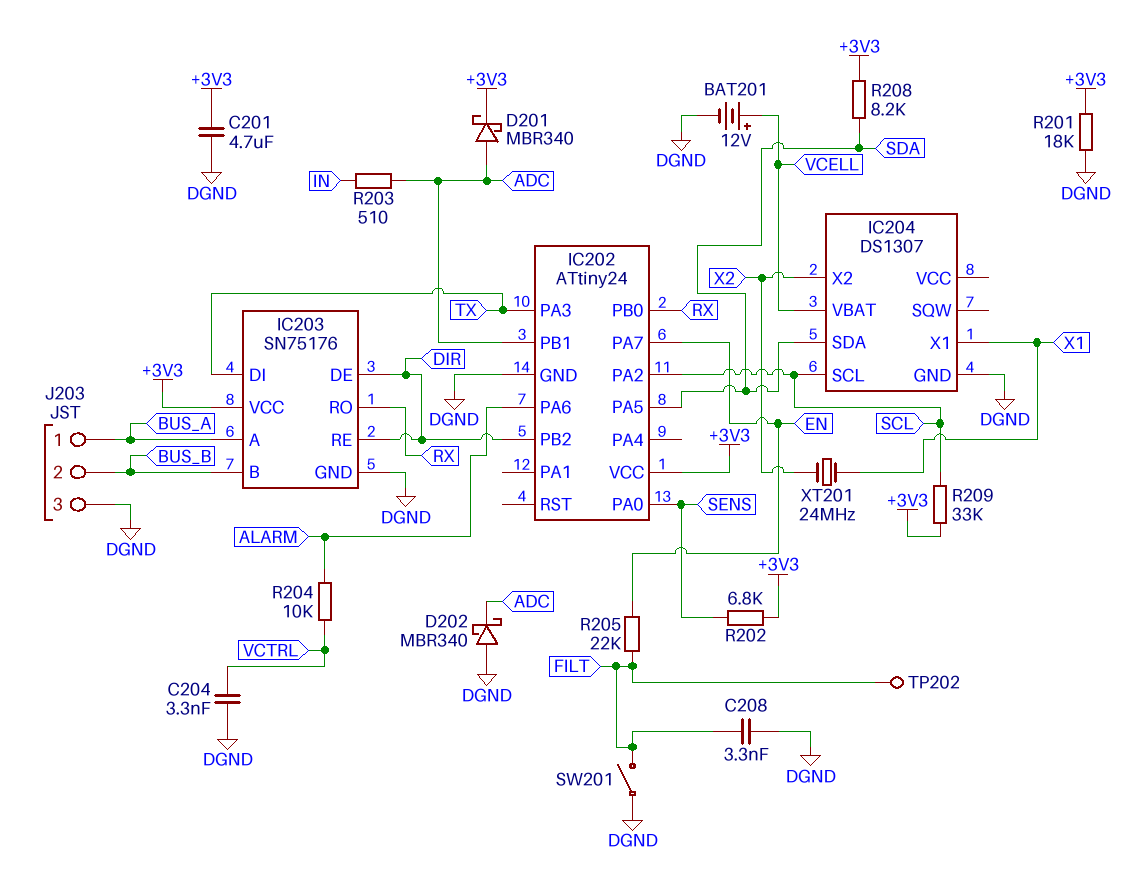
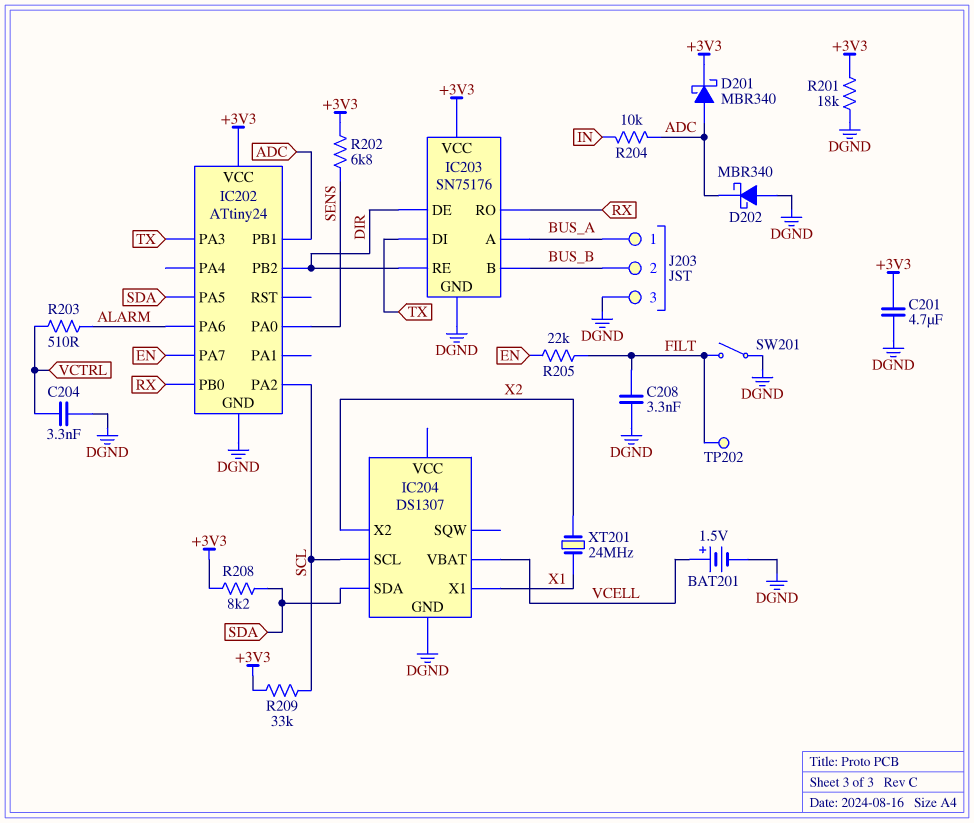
BAT201: 12V (plus VCELL, minus DGND) -> 1.5V (plus VCELL, minus DGND)
R203: 510 (ADC, IN) -> 510 (ALARM, VCTRL)
R204: 10k (ALARM, VCTRL) -> 10k (ADC, IN)

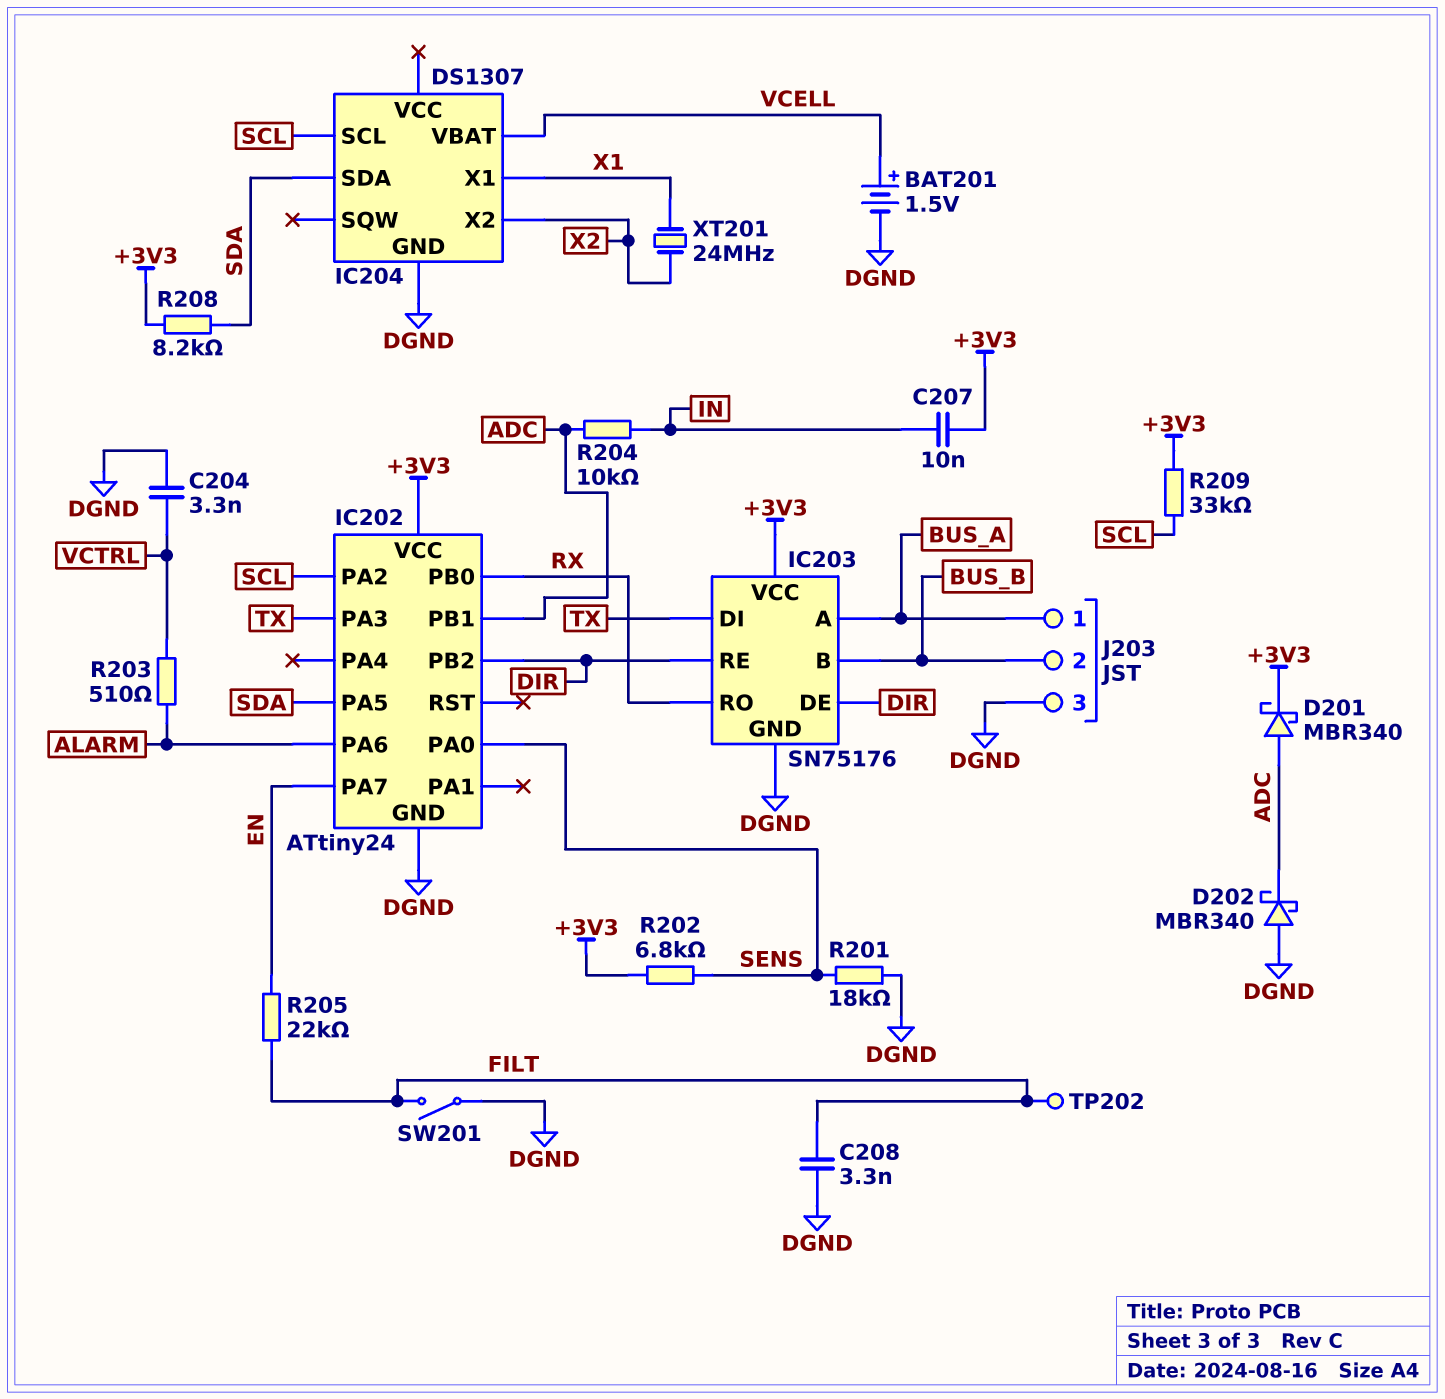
C201: 4.7uF (+3V3, DGND) -> none
C207: none -> 10nF (+3V3, IN)
R201: 18k (+3V3, DGND) -> 18k (DGND, SENS)

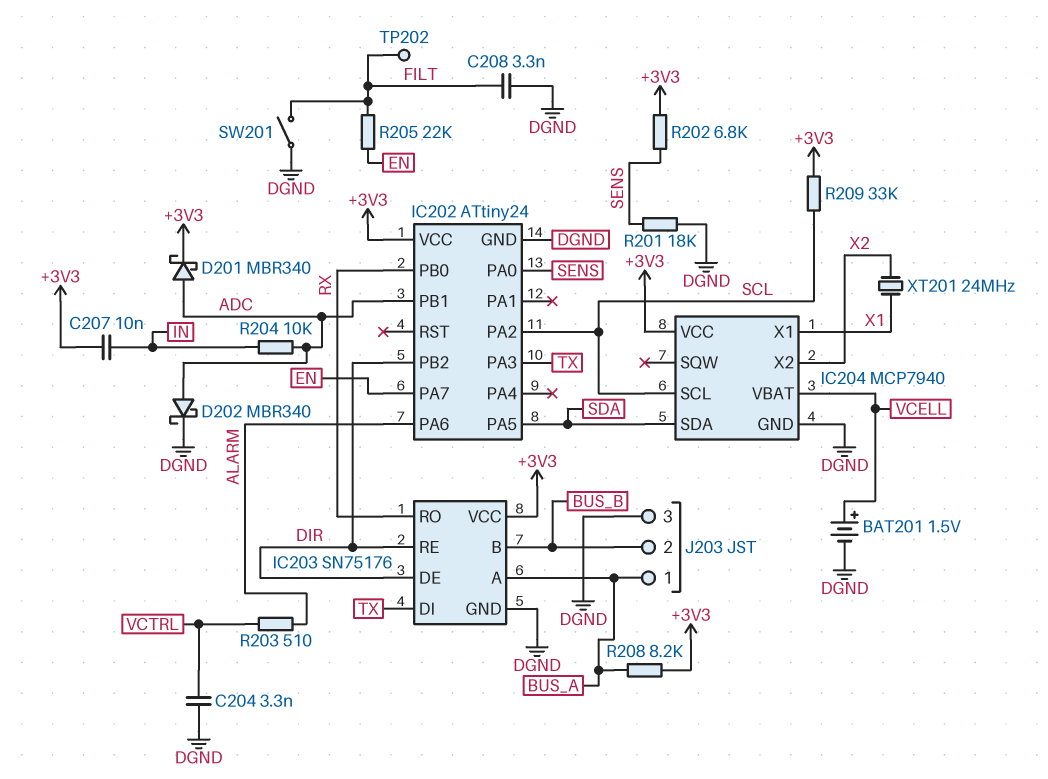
D202: schottky MBR340 (A DGND, K ADC) -> schottky MBR340 (A ADC, K DGND)
IC204: DS1307 -> MCP7940
IC204 pin VCC: none -> +3V3
R208: 8.2k (+3V3, SDA) -> 8.2k (+3V3, BUS_A)

